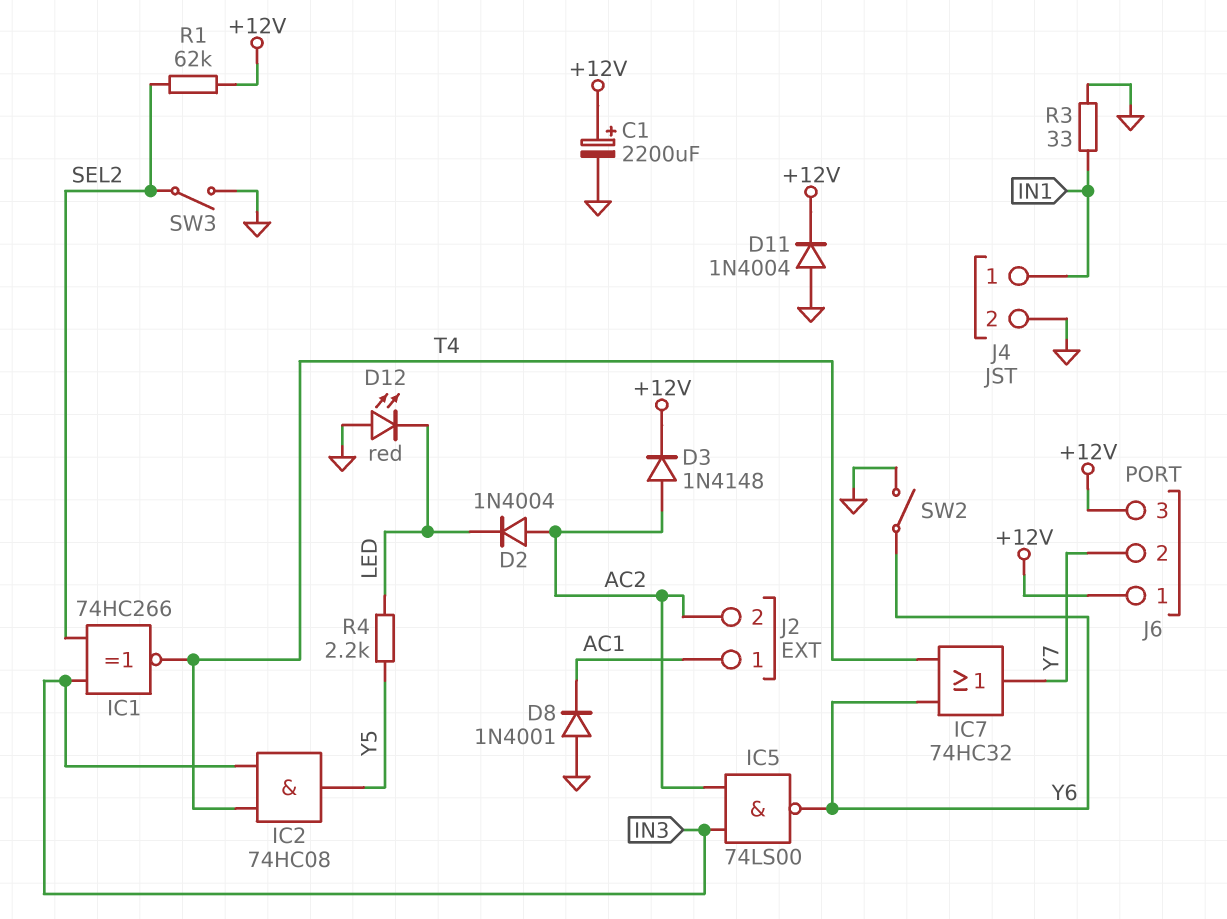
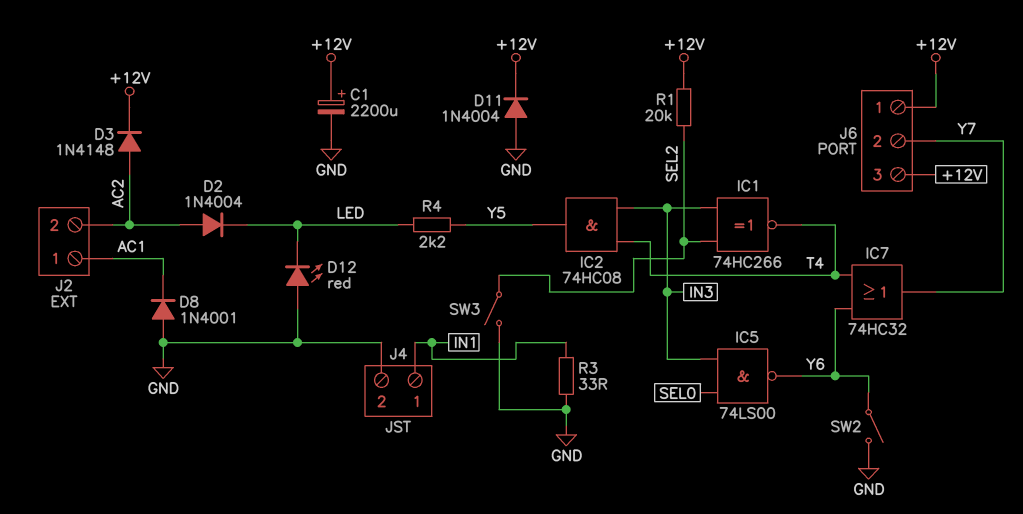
IC5: NAND 74LS00 (in AC2, in IN3, out Y6) -> NAND 74LS00 (in IN3, in SEL0, out Y6)
R1: 62k (+12V, SEL2) -> 20k (+12V, SEL2)

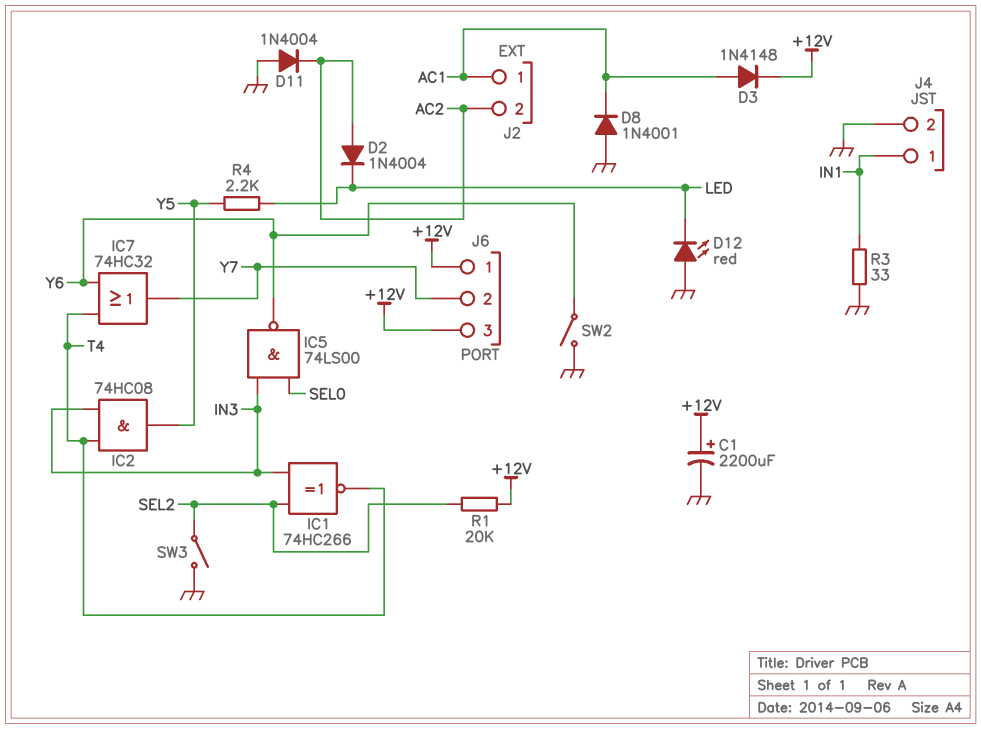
D3: diode 1N4148 (A AC2, K +12V) -> diode 1N4148 (A AC1, K +12V)
D11: diode 1N4004 (A GND, K +12V) -> diode 1N4004 (A GND, K AC2)

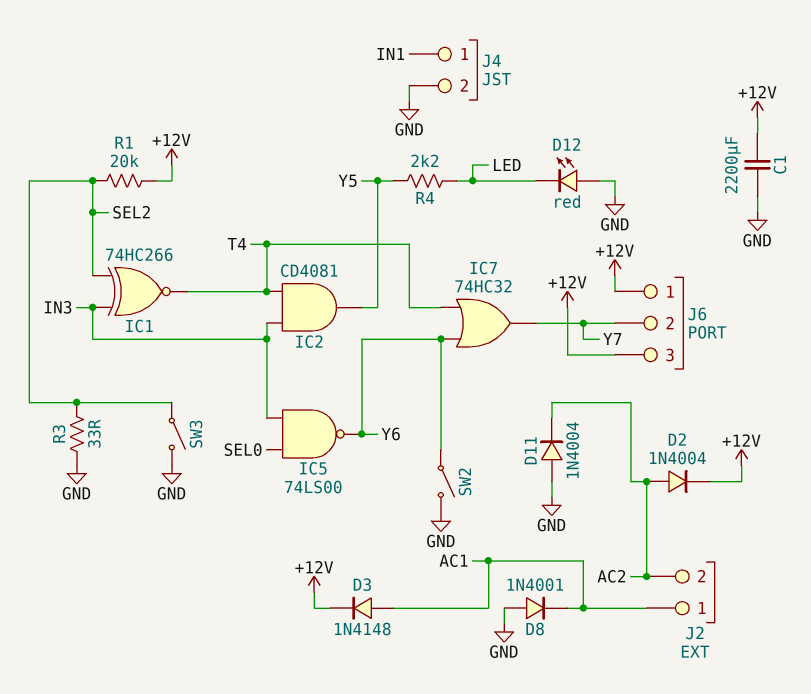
C1: 2200uF (plus +12V, minus GND) -> 2200uF (+12V, GND)
D2: diode 1N4004 (A AC2, K LED) -> diode 1N4004 (A AC2, K +12V)
IC2: AND 74HC08 (in IN3, in T4, out Y5) -> AND CD4081 (in IN3, in T4, out Y5)
R3: 33 (GND, IN1) -> 33 (GND, SEL2)

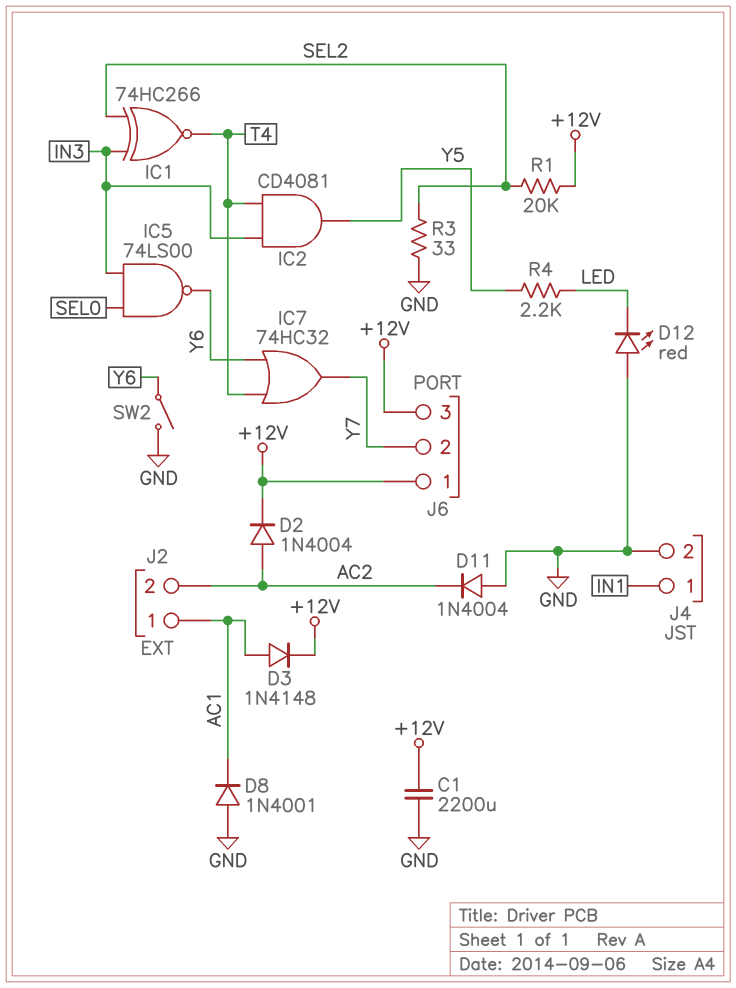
SW3: switch (GND, SEL2) -> none

